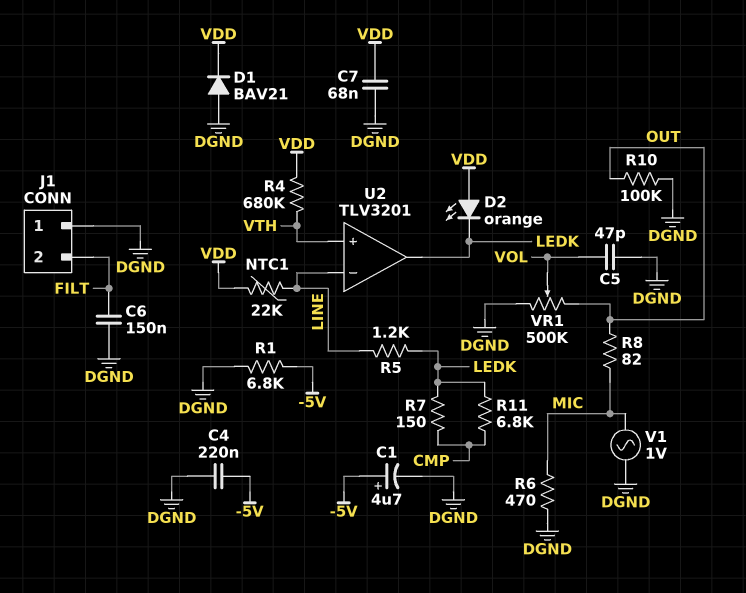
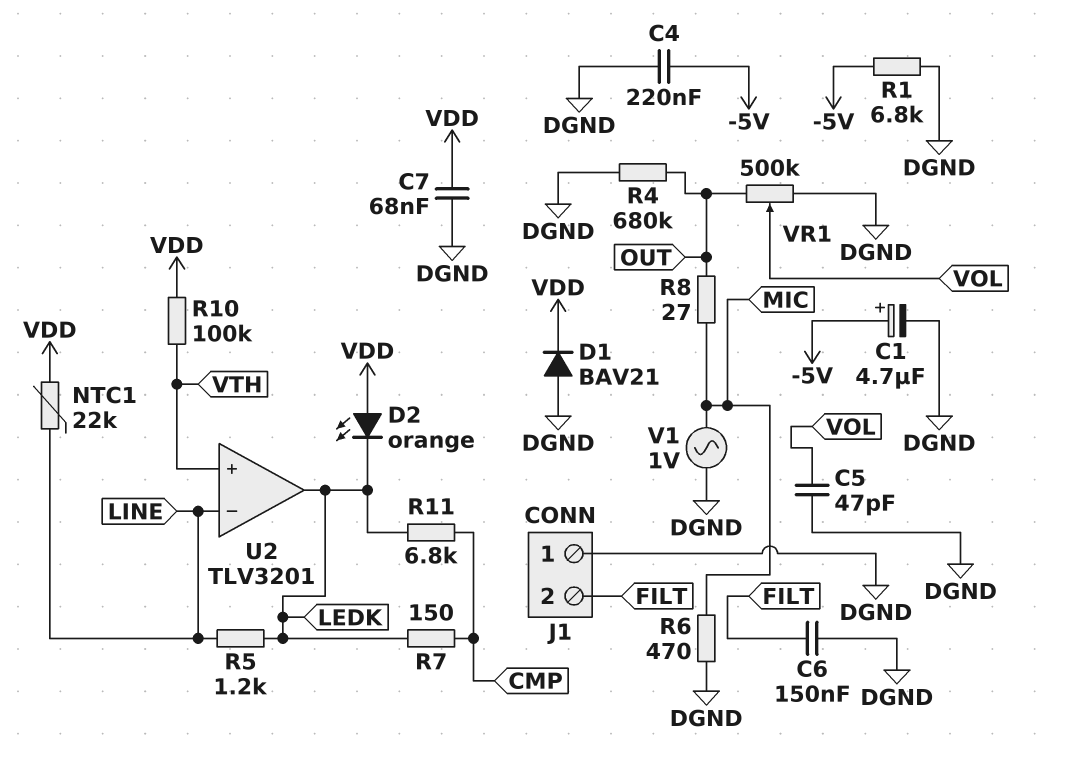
R4: 680k (VDD, VTH) -> 680k (DGND, OUT)
R8: 82 (MIC, OUT) -> 27 (MIC, OUT)
R10: 100k (DGND, OUT) -> 100k (VDD, VTH)

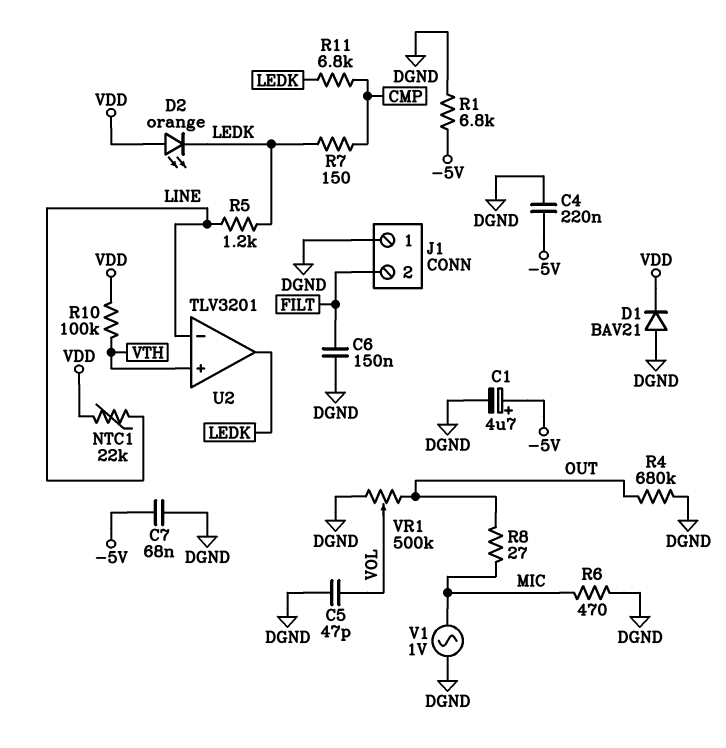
C7: 68nF (DGND, VDD) -> 68nF (-5V, DGND)

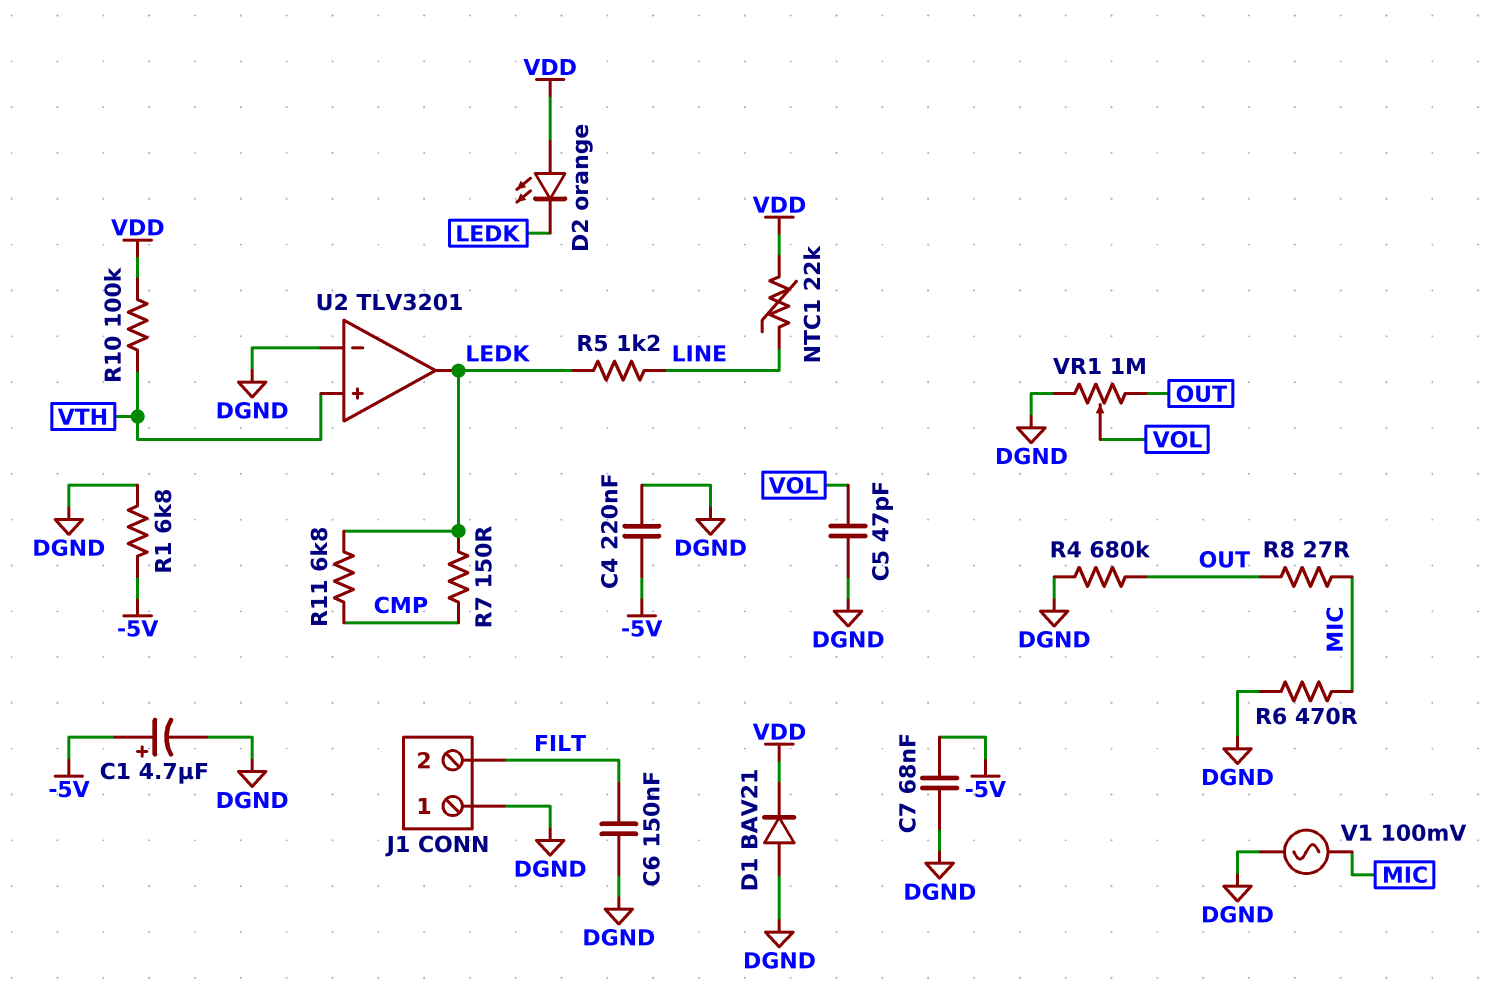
U2 pin in-: LINE -> DGND
V1: AC 1V (DGND, MIC) -> AC 100mV (DGND, MIC)
VR1: 500k (DGND, OUT, wiper VOL) -> 1M (DGND, OUT, wiper VOL)

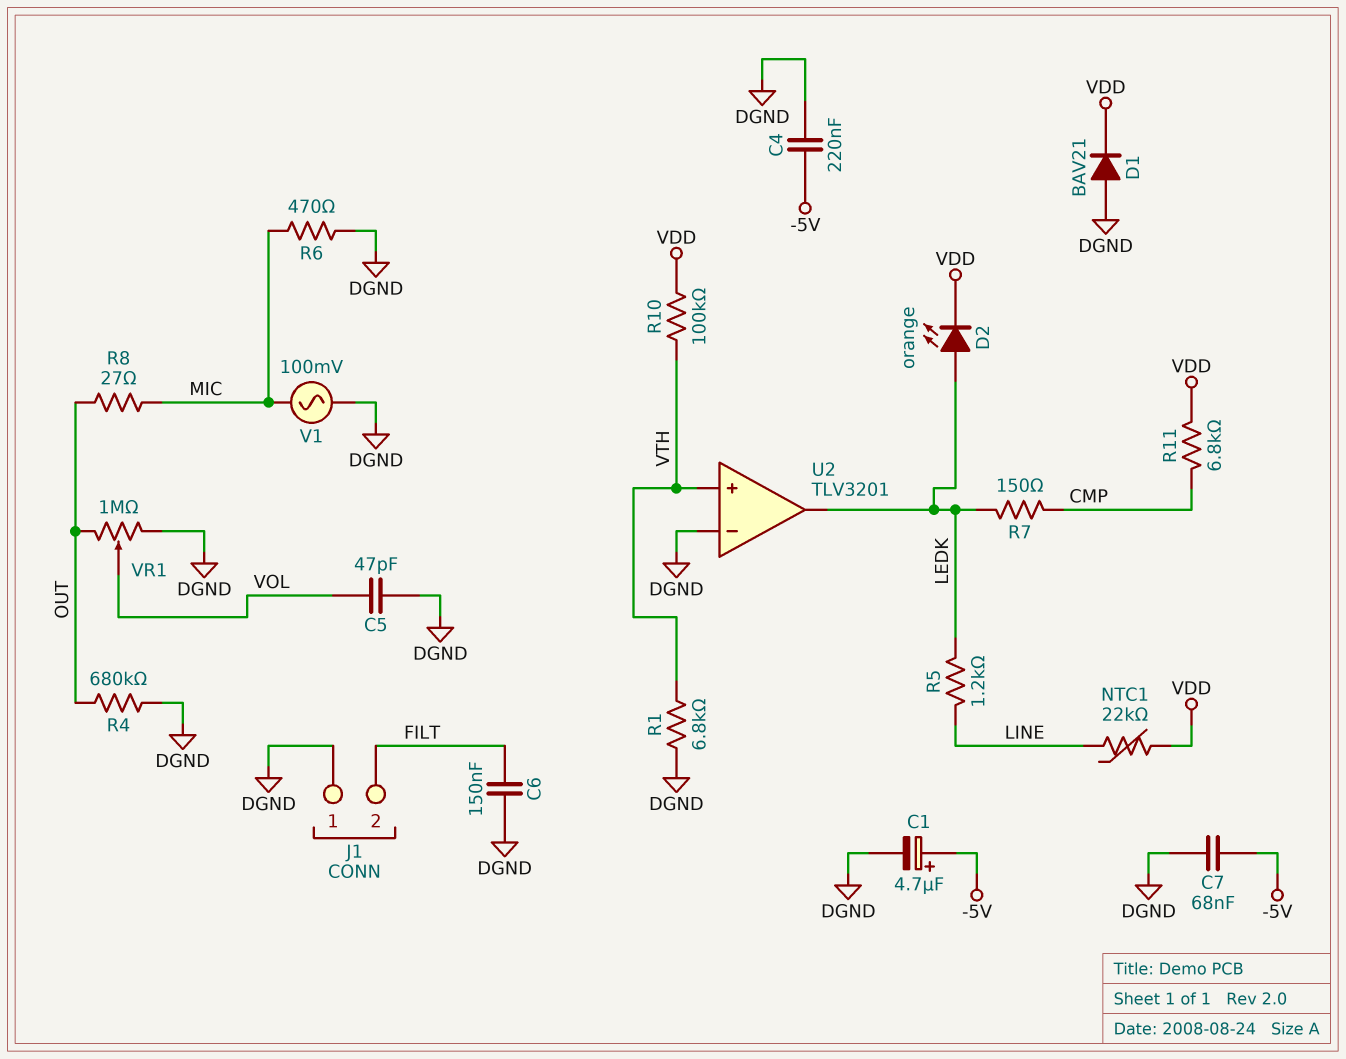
D2: LED orange (A VDD, K LEDK) -> LED orange (A LEDK, K VDD)
R1: 6.8k (-5V, DGND) -> 6.8k (DGND, VTH)
R11: 6.8k (CMP, LEDK) -> 6.8k (CMP, VDD)

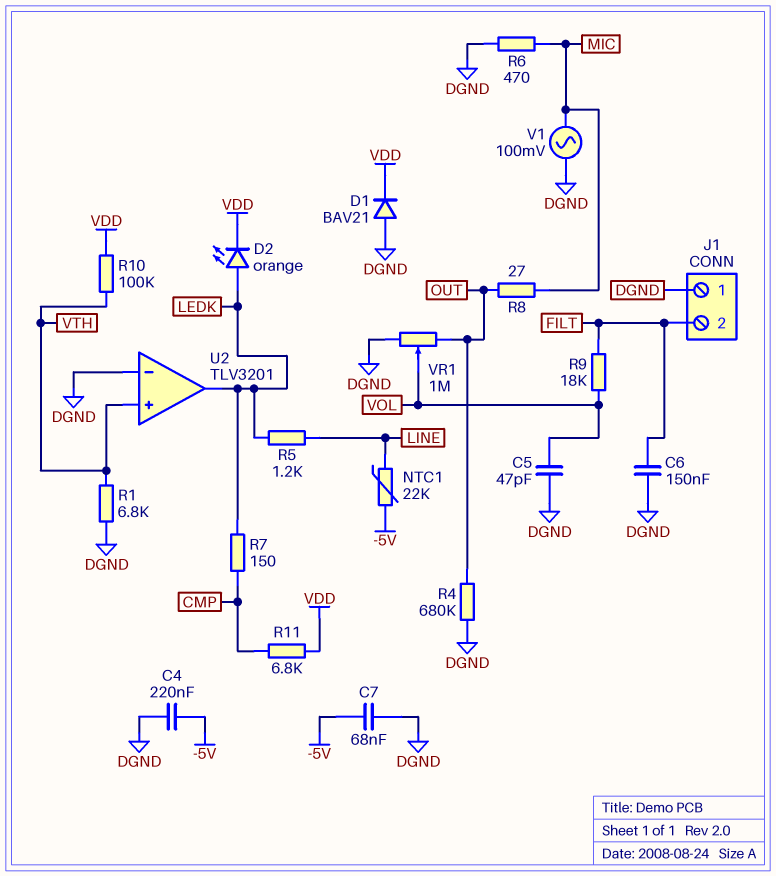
C1: 4.7uF (plus -5V, minus DGND) -> none
NTC1: 22k (LINE, VDD) -> 22k (-5V, LINE)
R9: none -> 18k (FILT, VOL)

